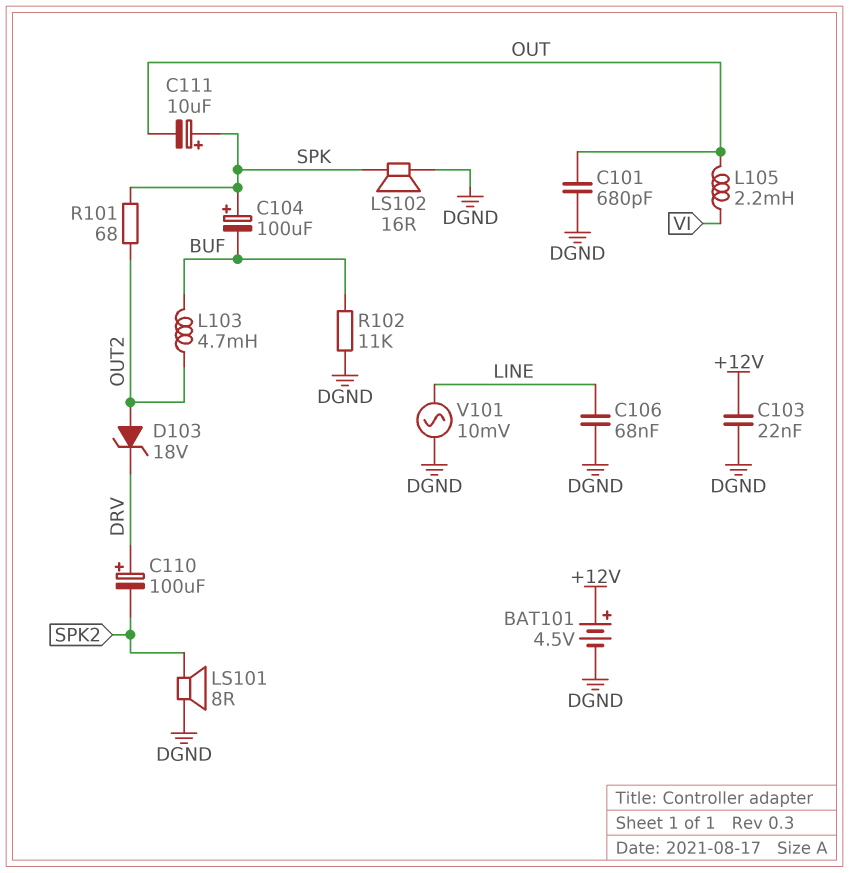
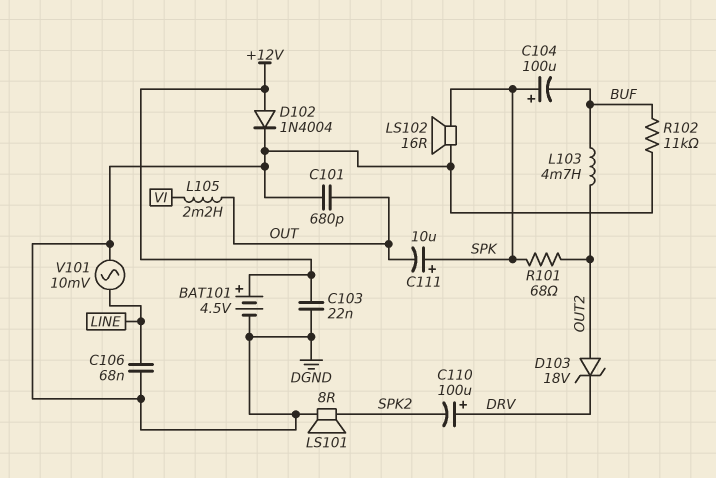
D102: none -> diode 1N4004 (A +12V, K DGND)

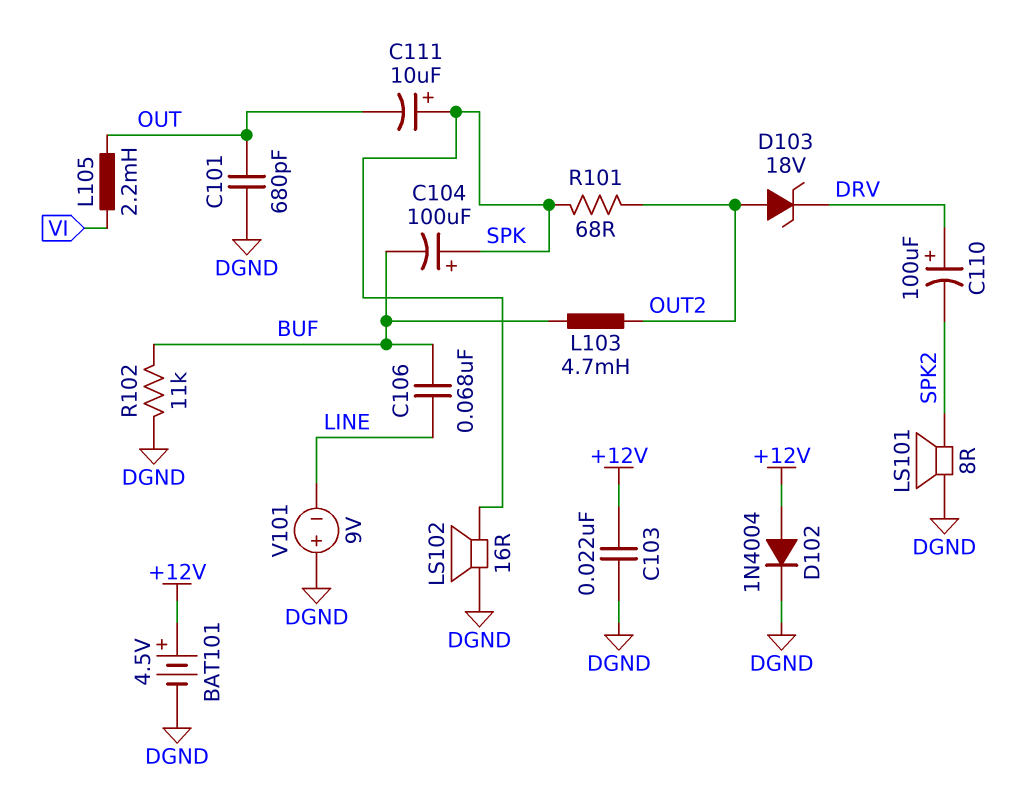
C106: 68nF (DGND, LINE) -> 68nF (BUF, LINE)
V101: AC 10mV (DGND, LINE) -> 9V (plus DGND, minus LINE)

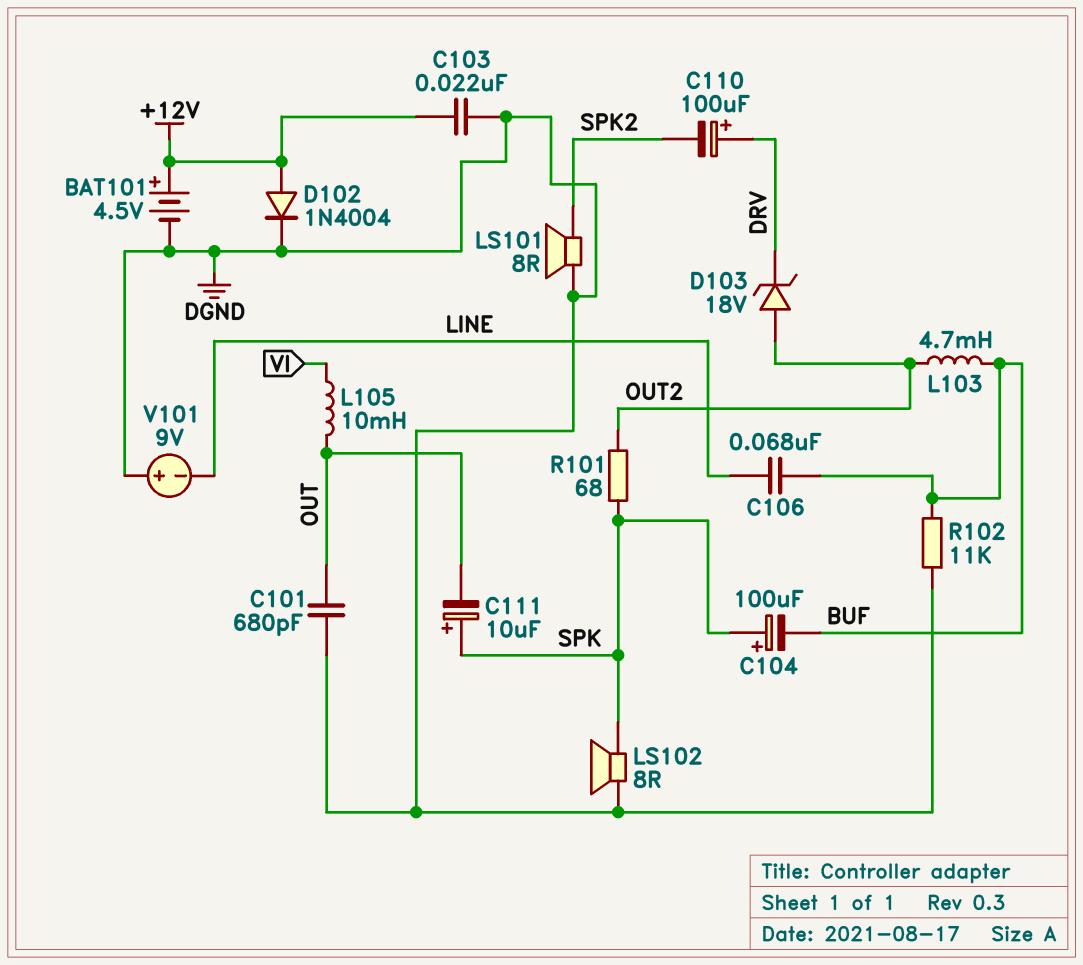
L105: 2.2mH (OUT, VI) -> 10mH (OUT, VI)
LS102: speaker 16R (DGND, SPK) -> speaker 8R (DGND, SPK)

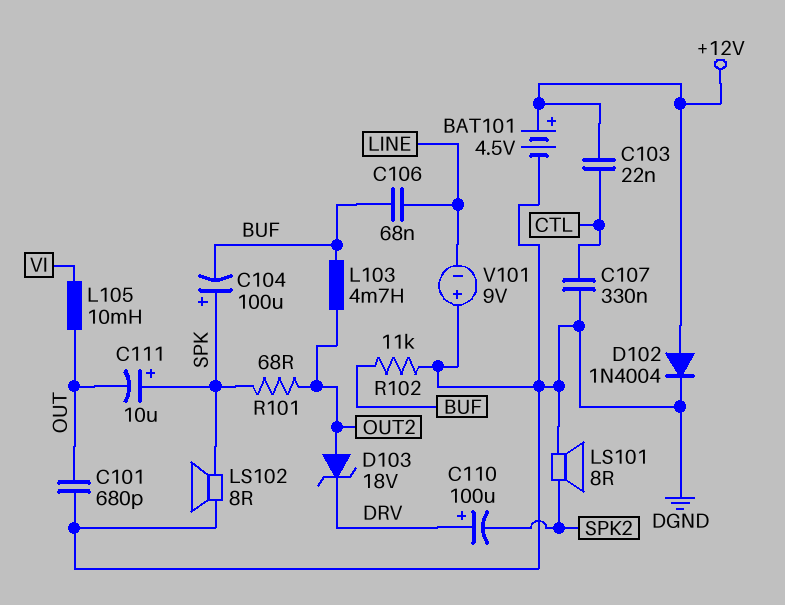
C103: 22nF (+12V, DGND) -> 22nF (+12V, CTL)
C107: none -> 330nF (CTL, DGND)

